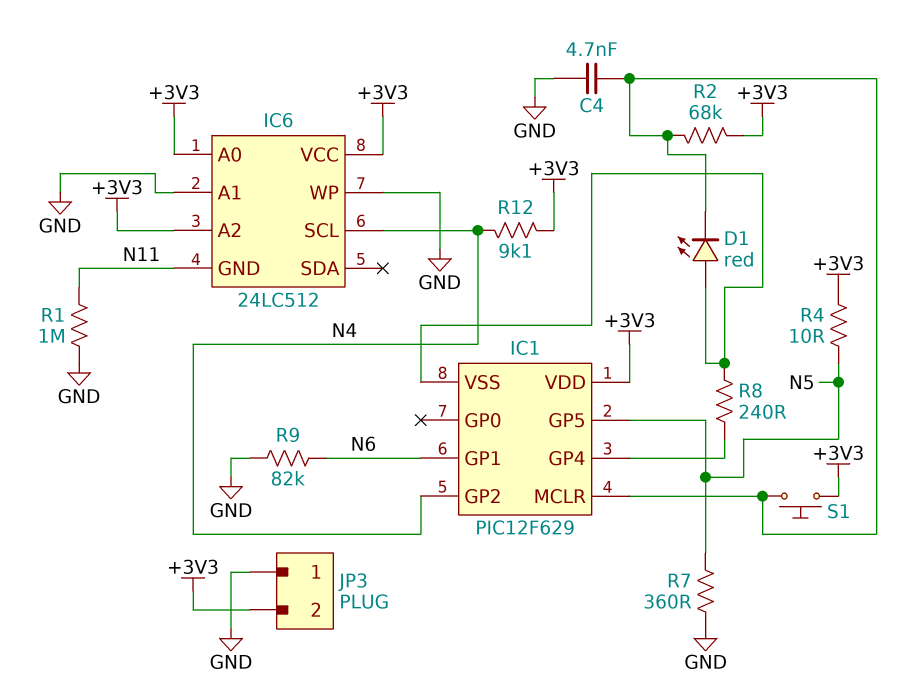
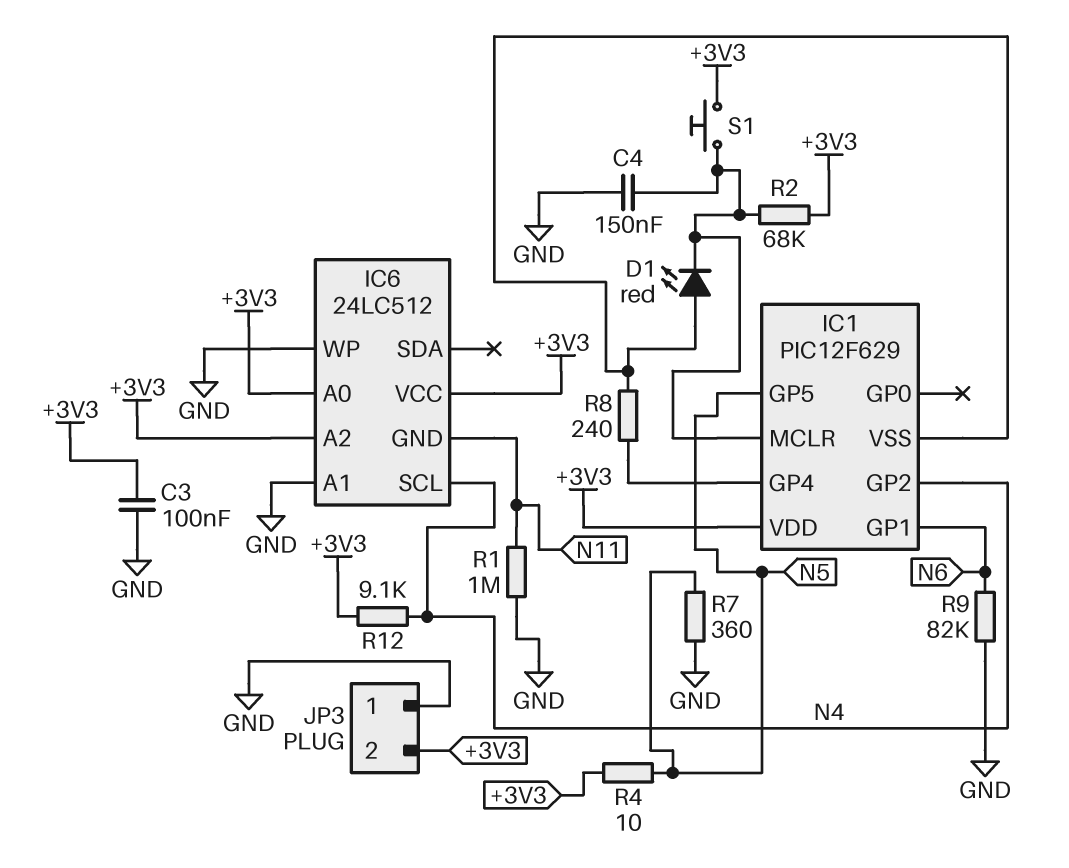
C3: none -> 100nF (+3V3, GND)
C4: 4.7nF (GND, IC1/MCLR) -> 150nF (GND, IC1/MCLR)

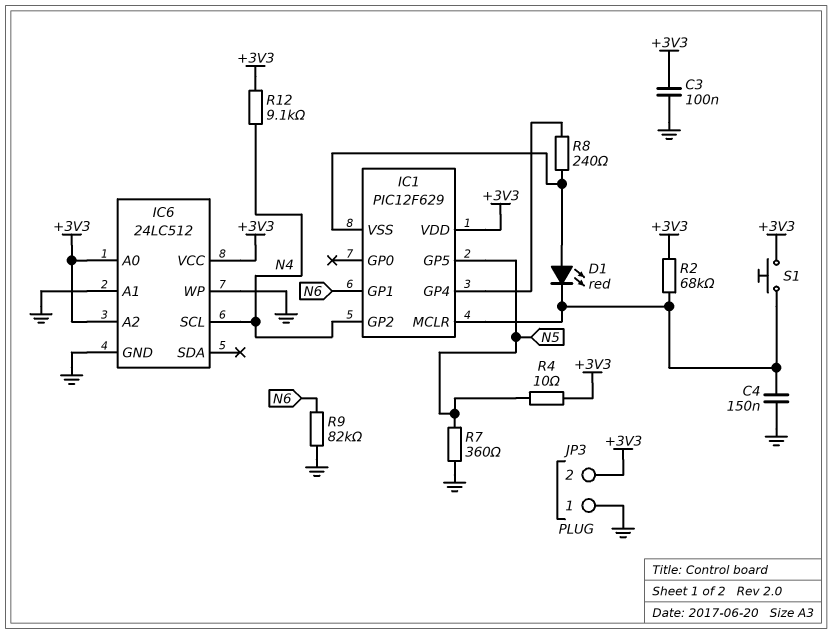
IC6 pin GND: N11 -> GND
R1: 1M (GND, N11) -> none

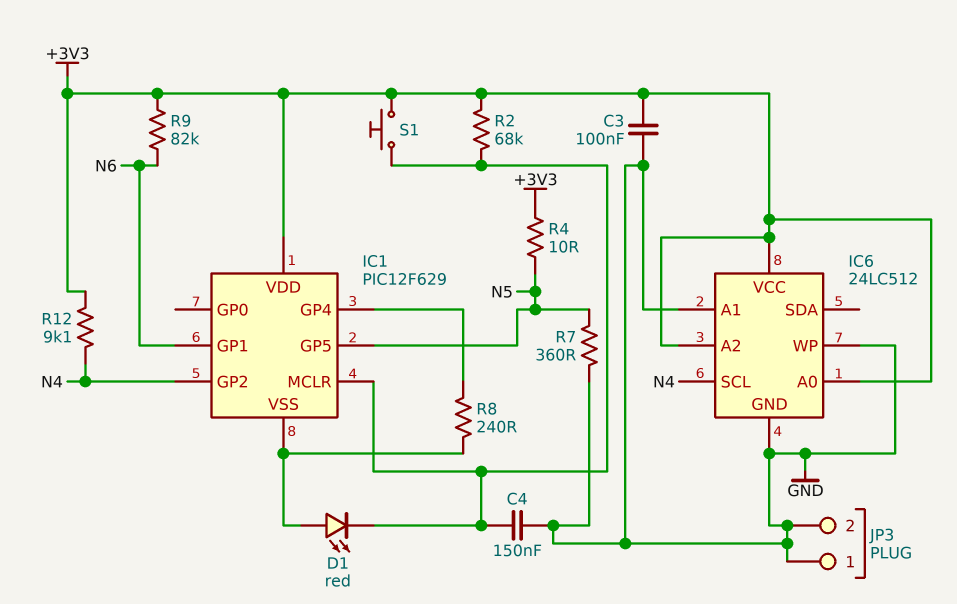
JP3 pin 2: +3V3 -> GND
R9: 82k (GND, N6) -> 82k (+3V3, N6)

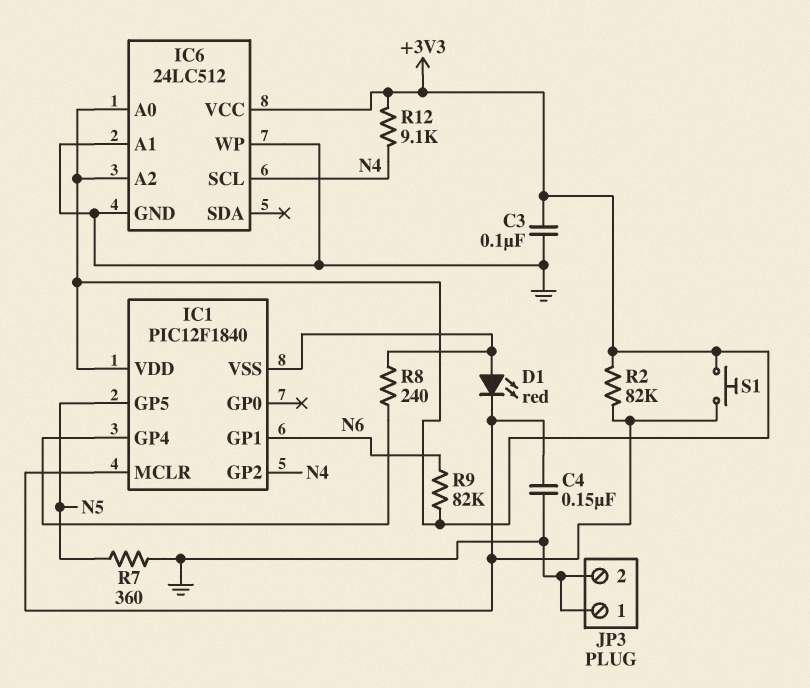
IC1: PIC12F629 -> PIC12F1840
R2: 68k (+3V3, IC1/MCLR) -> 82k (+3V3, IC1/MCLR)
R4: 10 (+3V3, N5) -> none

